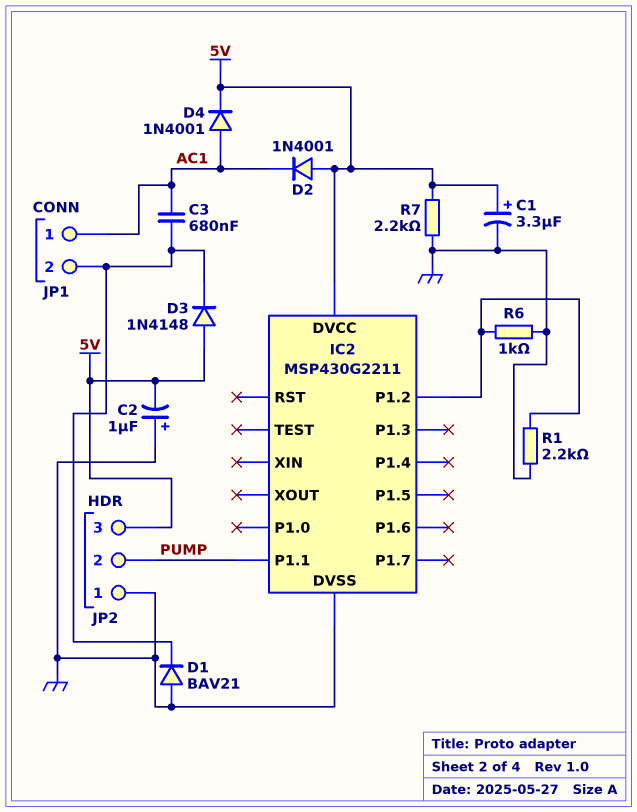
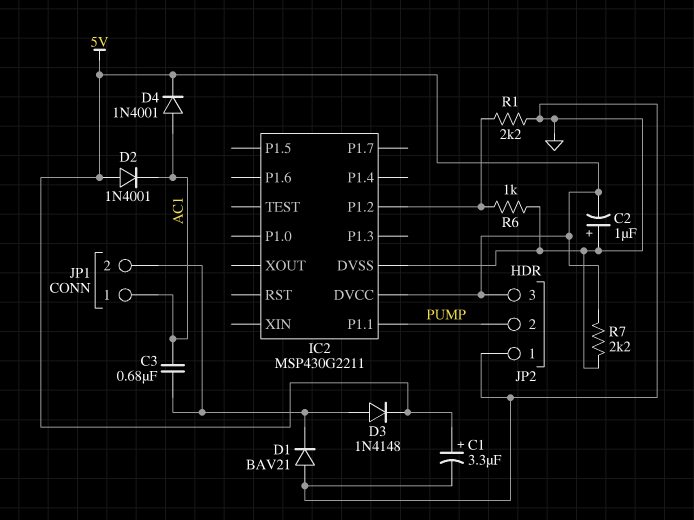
D3: diode 1N4148 (A 5V, K JP1/2) -> diode 1N4148 (A JP1/2, K 5V)

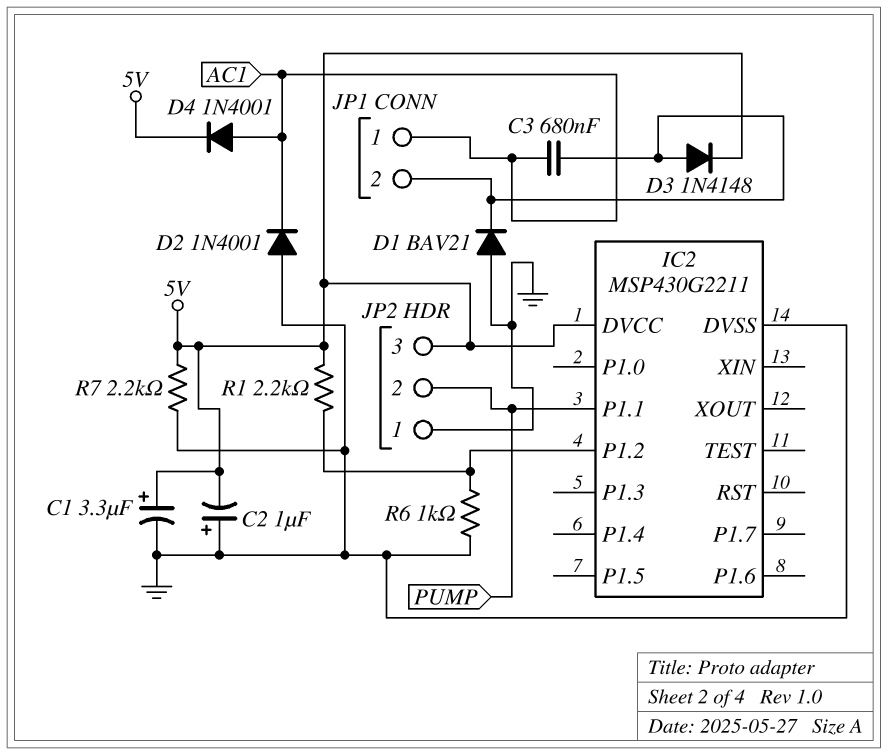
D2: diode 1N4001 (A 5V, K AC1) -> diode 1N4001 (A GND, K AC1)
R1: 2.2k (GND, IC2/P1.2) -> 2.2k (5V, IC2/P1.2)

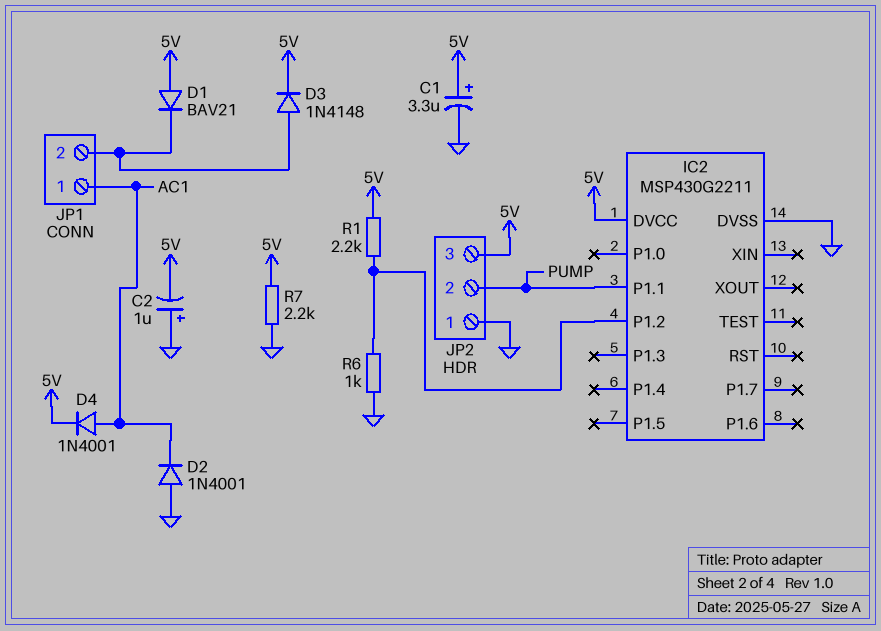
C3: 680nF (AC1, JP1/2) -> none
D1: diode BAV21 (A GND, K JP1/2) -> diode BAV21 (A 5V, K JP1/2)

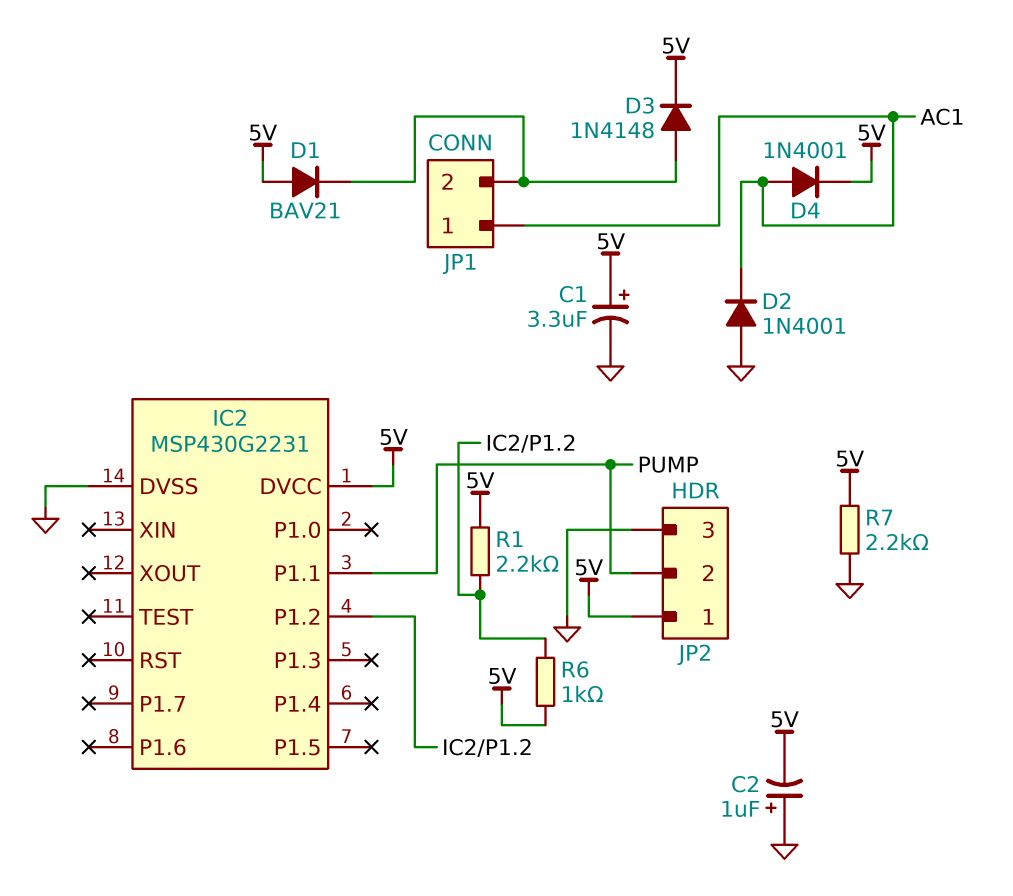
IC2: MSP430G2211 -> MSP430G2231
JP2 pin 1: GND -> 5V
JP2 pin 3: 5V -> GND
R6: 1k (GND, IC2/P1.2) -> 1k (5V, IC2/P1.2)

